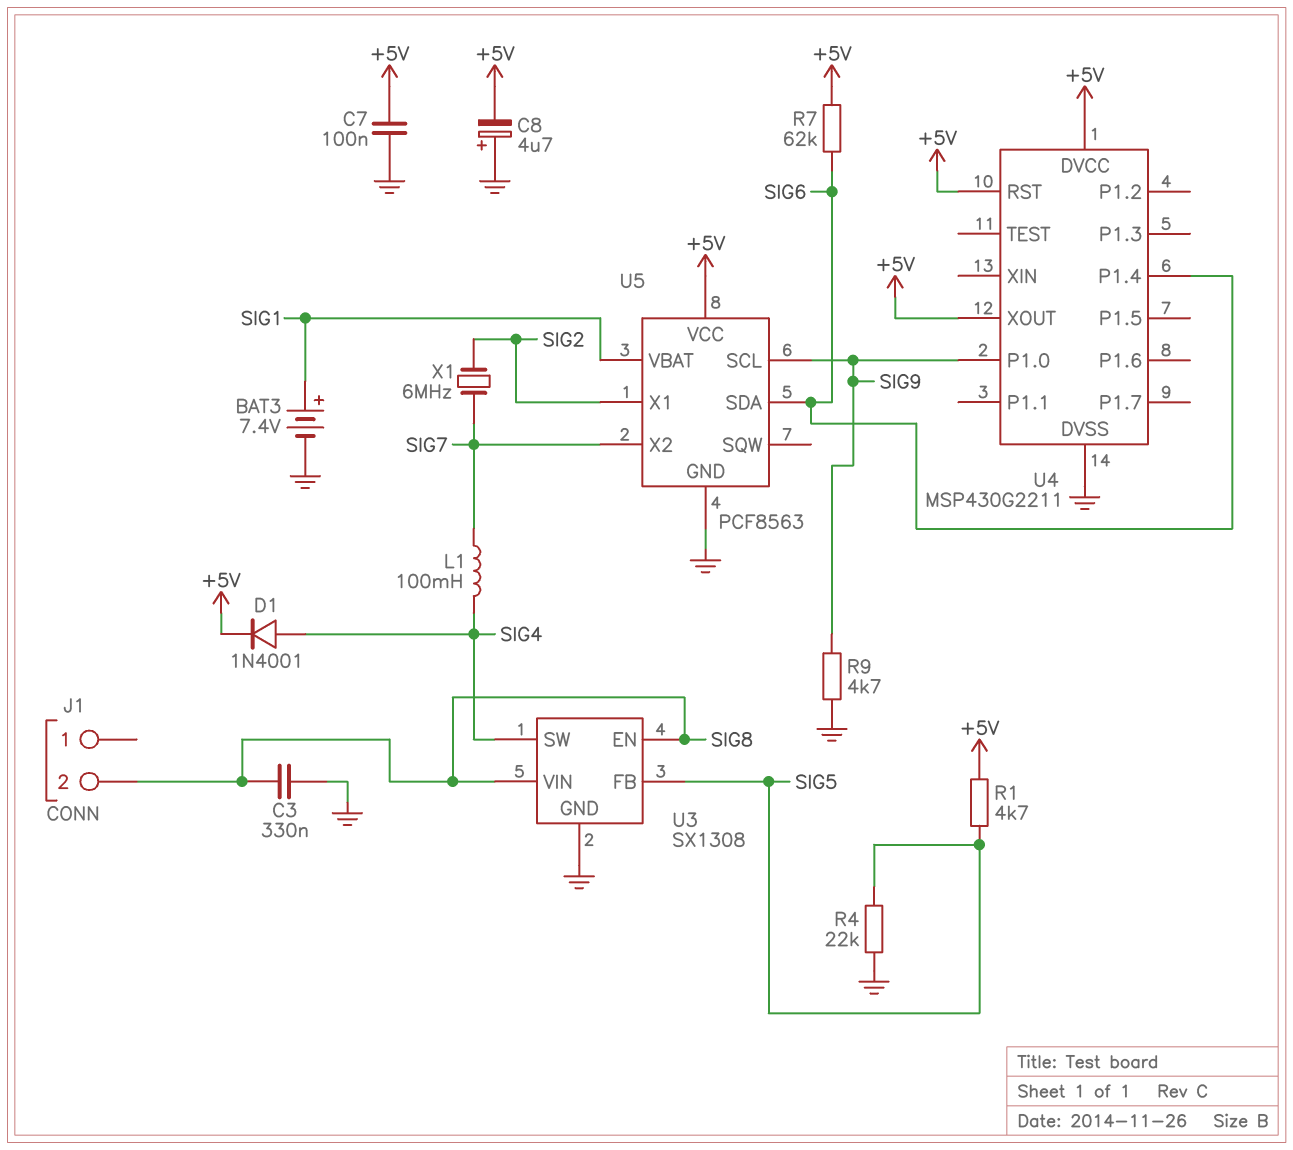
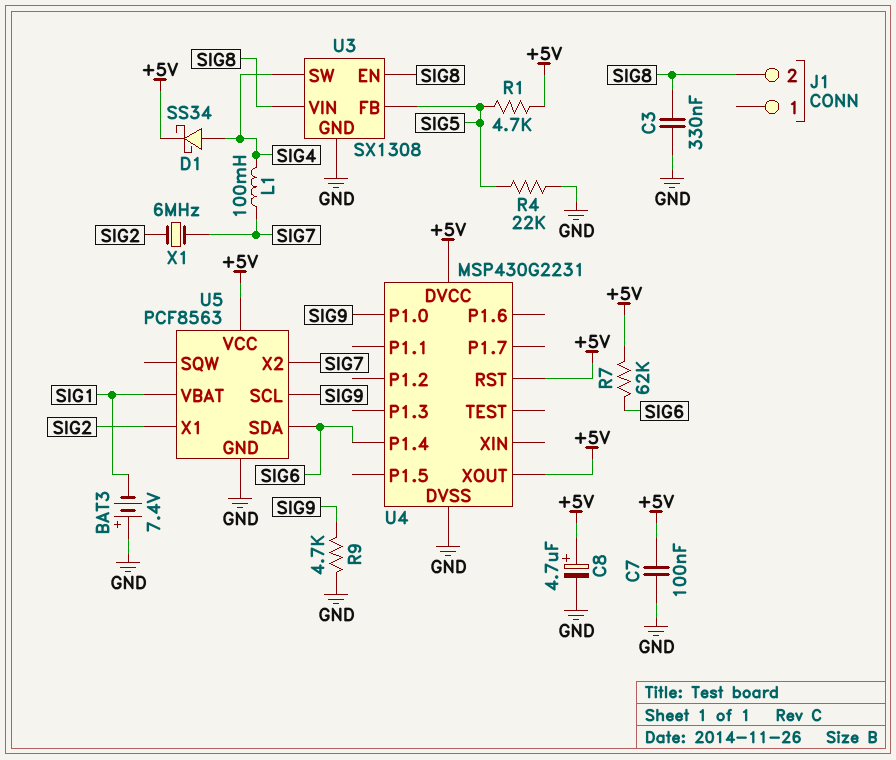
BAT3: 7.4V (plus SIG1, minus GND) -> 7.4V (plus GND, minus SIG1)
C8: 4.7uF (plus GND, minus +5V) -> 4.7uF (plus +5V, minus GND)
D1: diode 1N4001 (A SIG4, K +5V) -> schottky SS34 (A SIG4, K +5V)
U4: MSP430G2211 -> MSP430G2231

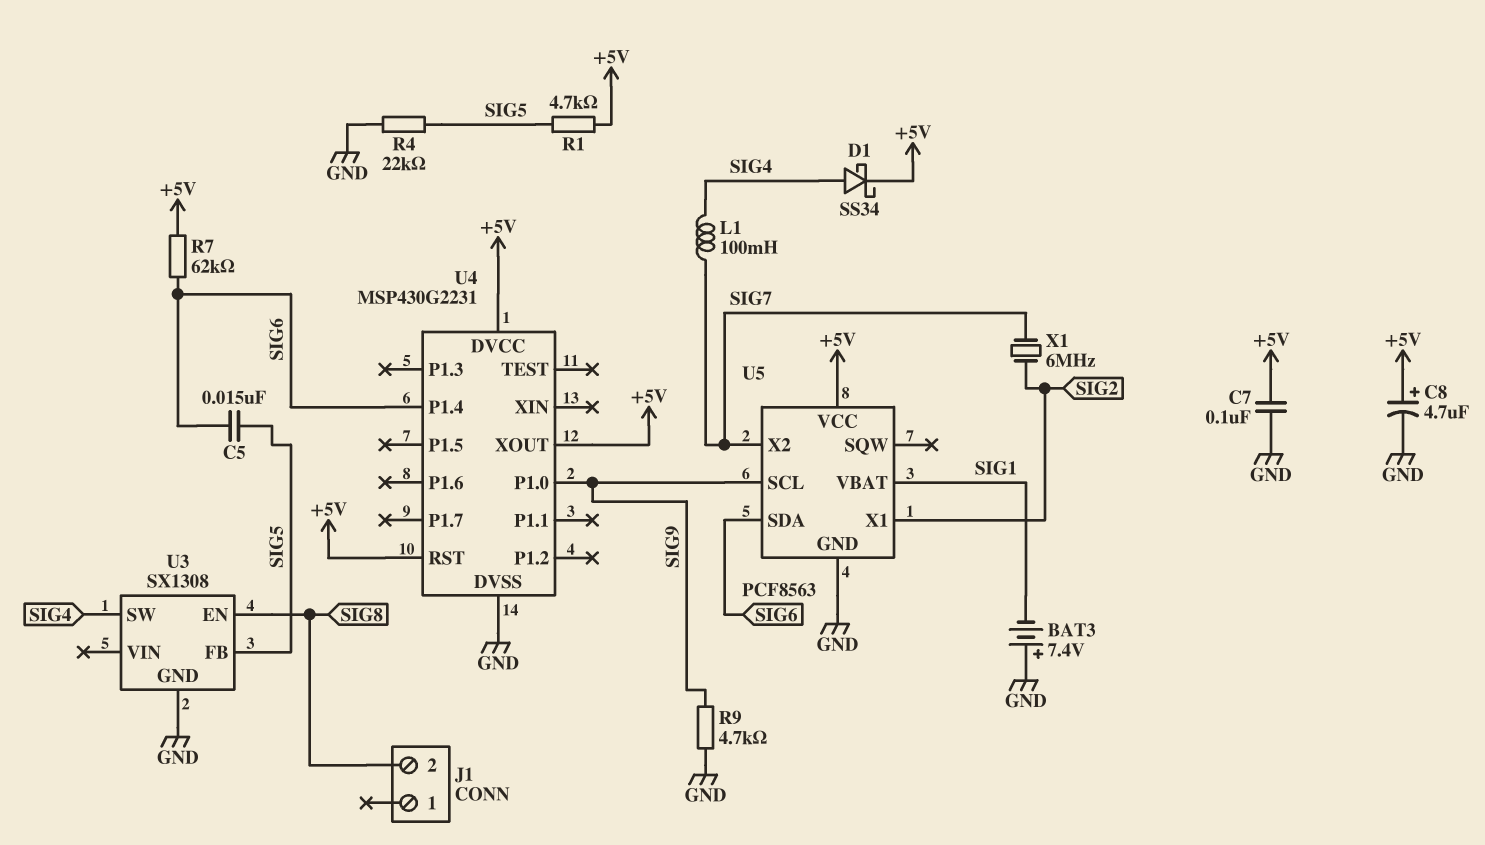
C3: 330nF (GND, SIG8) -> none
C5: none -> 15nF (SIG5, SIG6)
U3 pin VIN: SIG8 -> none

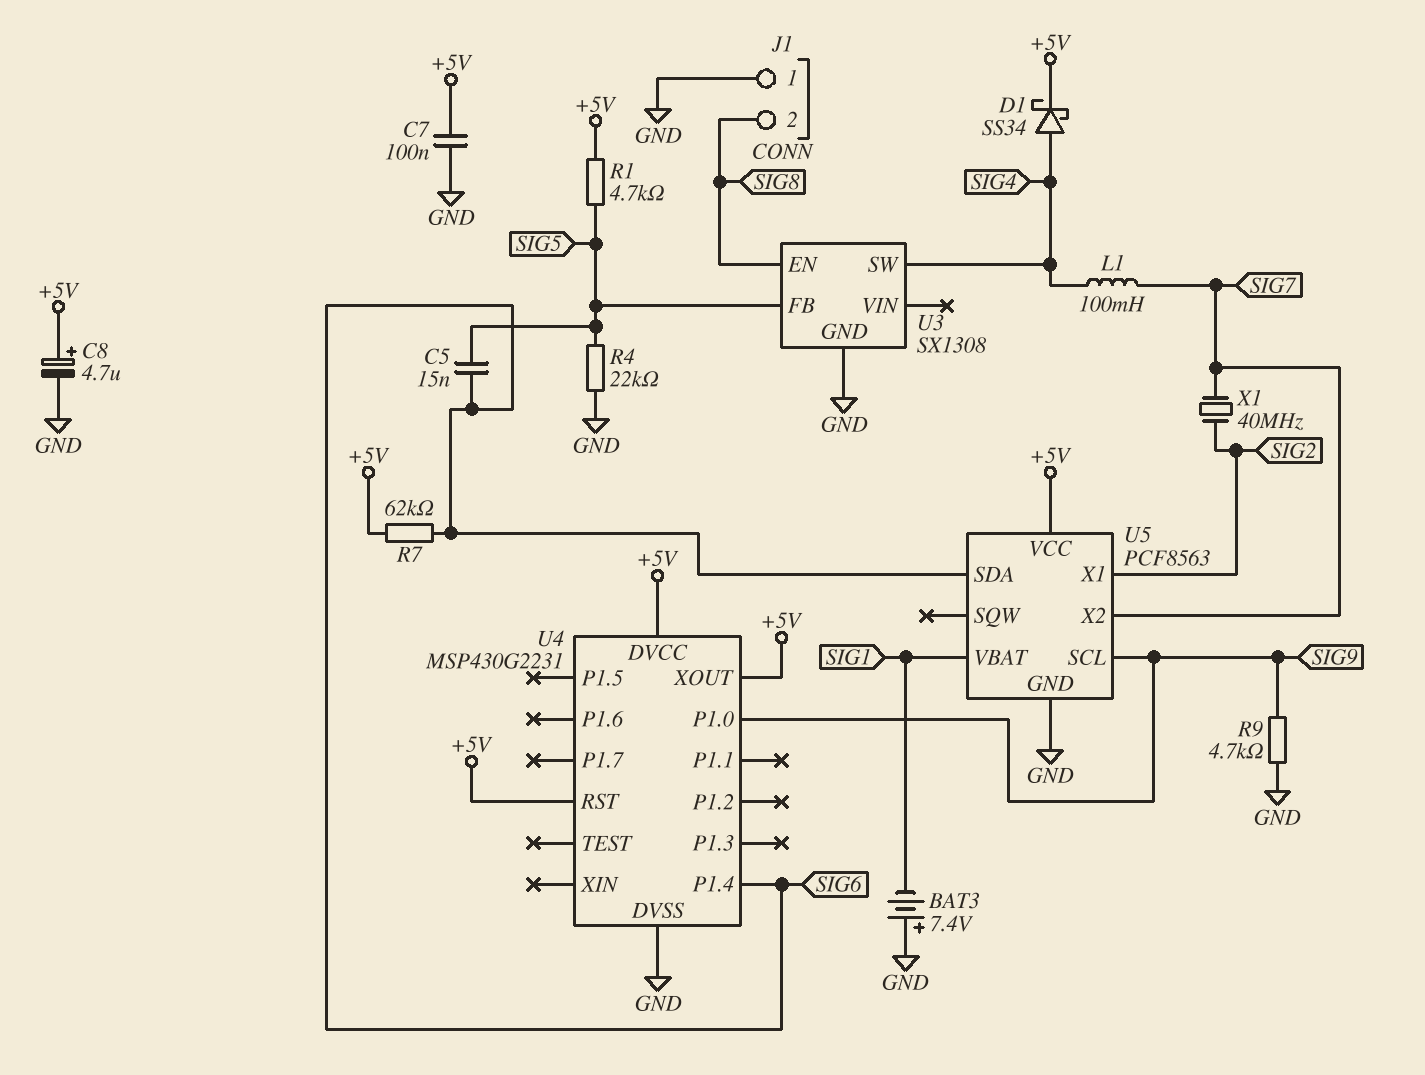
J1 pin 1: none -> GND
X1: 6MHz (SIG2, SIG7) -> 40MHz (SIG2, SIG7)

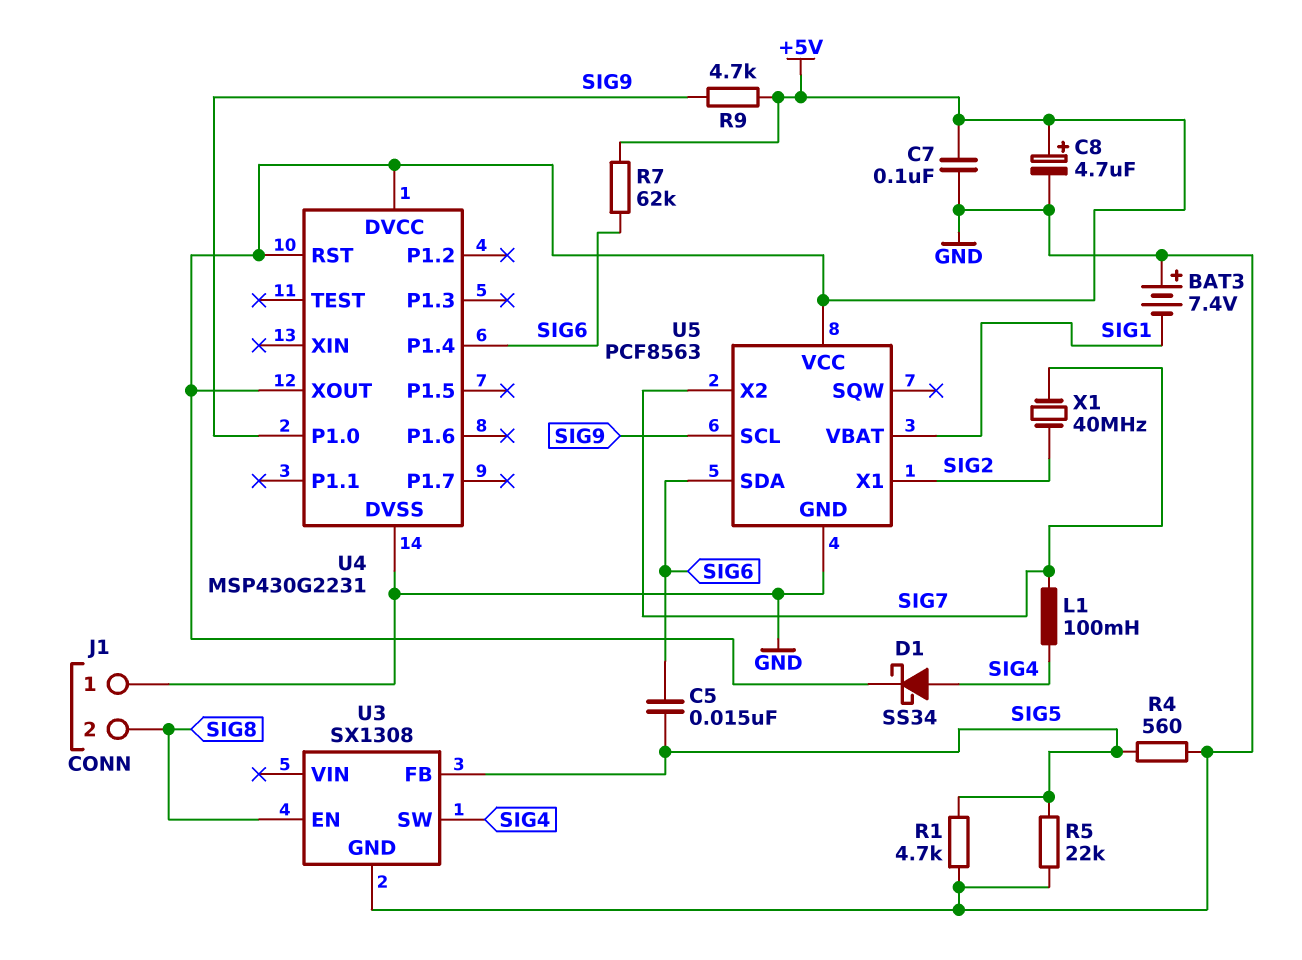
R1: 4.7k (+5V, SIG5) -> 4.7k (GND, SIG5)
R4: 22k (GND, SIG5) -> 560 (GND, SIG5)
R5: none -> 22k (GND, SIG5)
R9: 4.7k (GND, SIG9) -> 4.7k (+5V, SIG9)

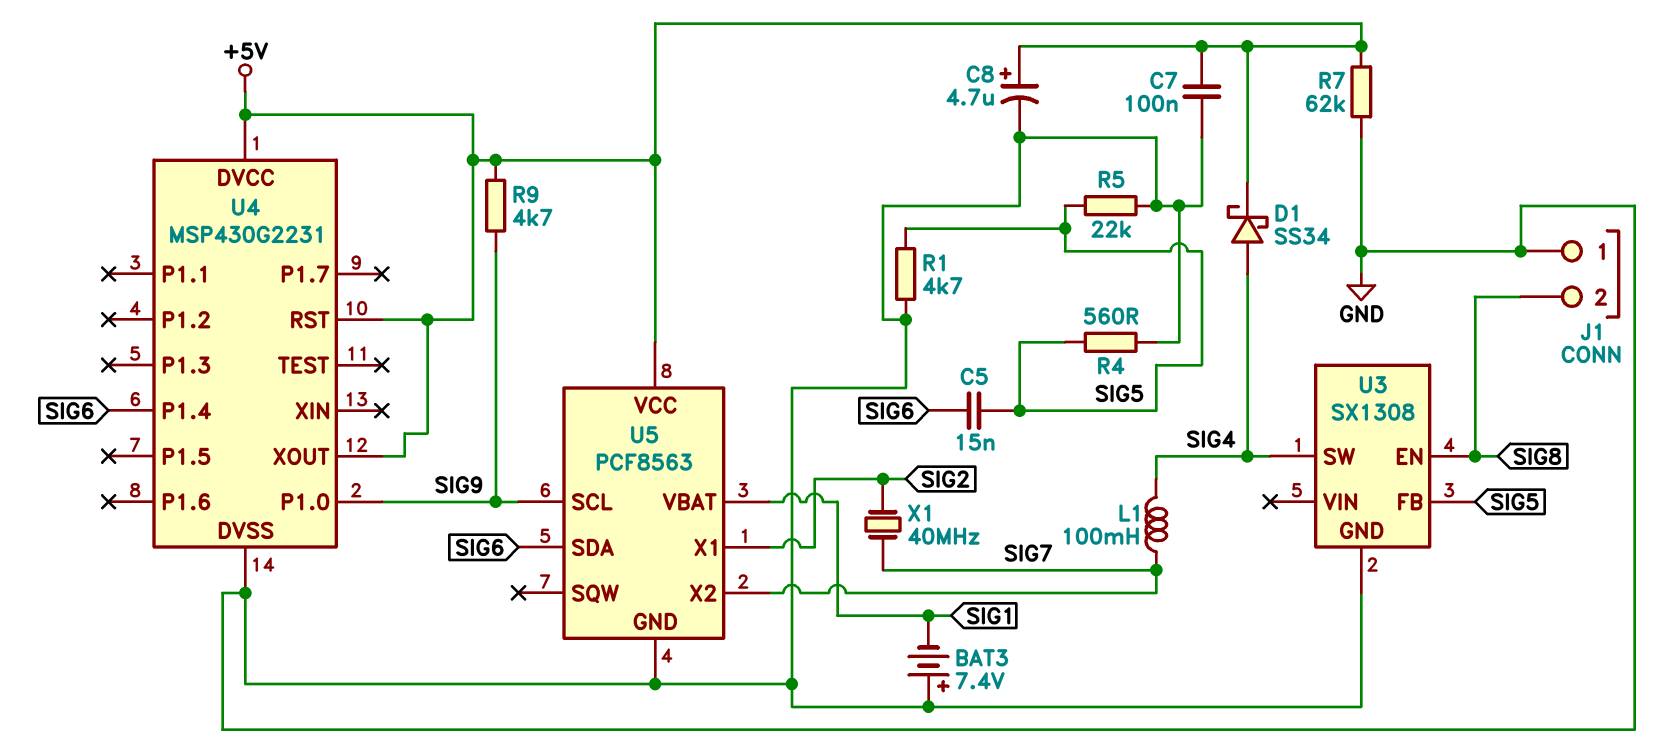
R7: 62k (+5V, SIG6) -> 62k (+5V, GND)

